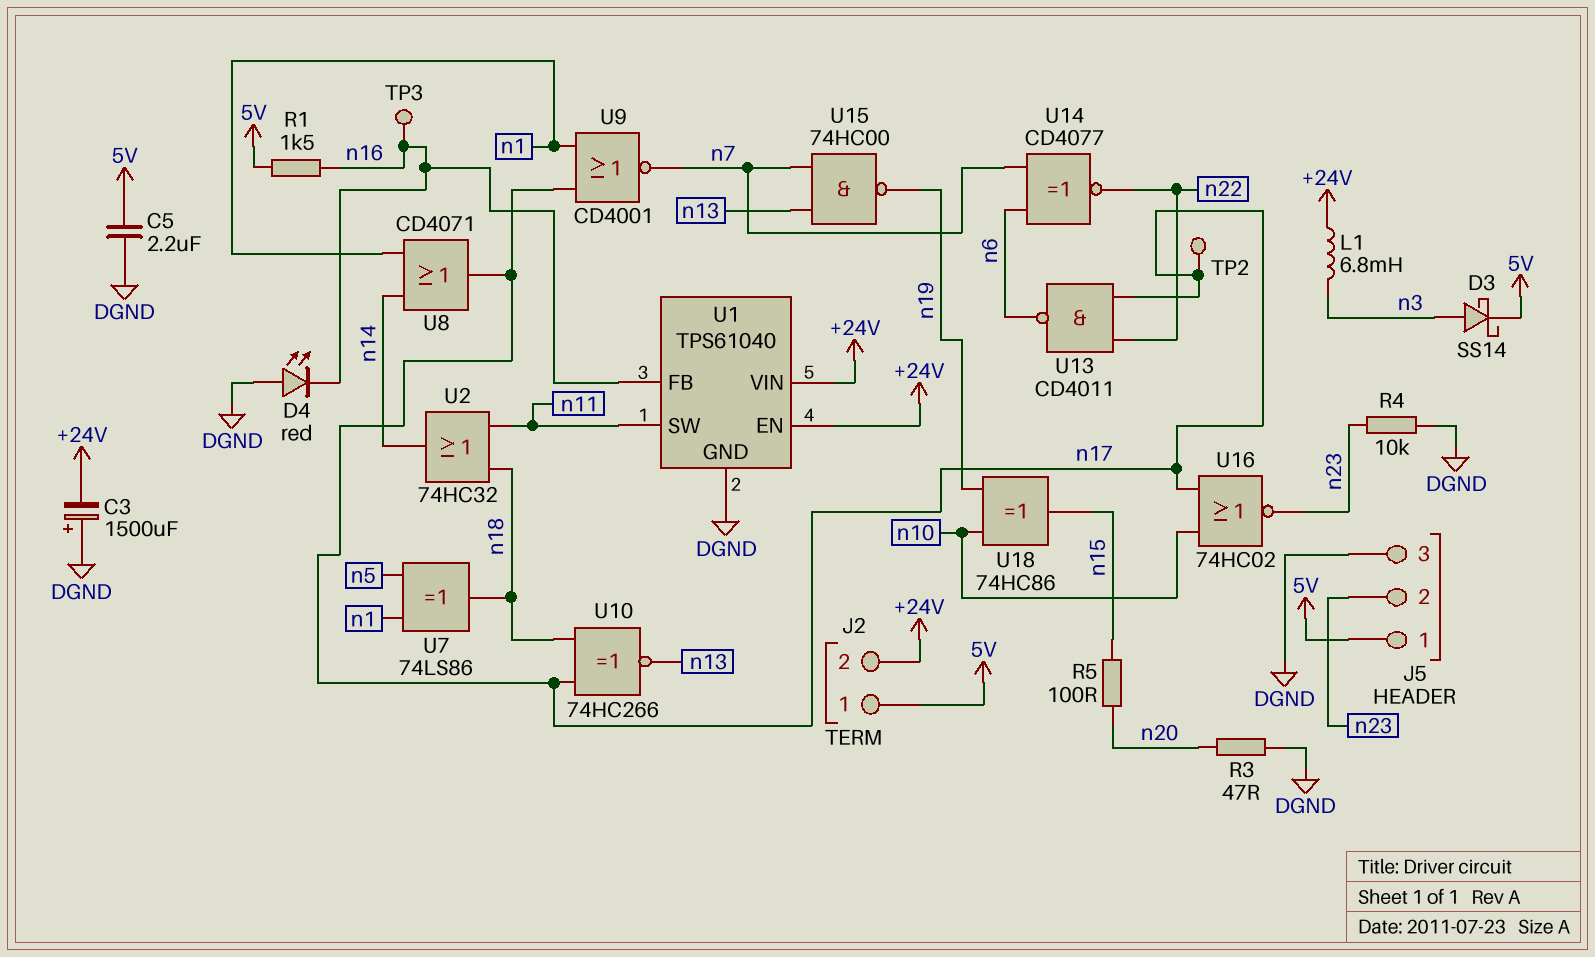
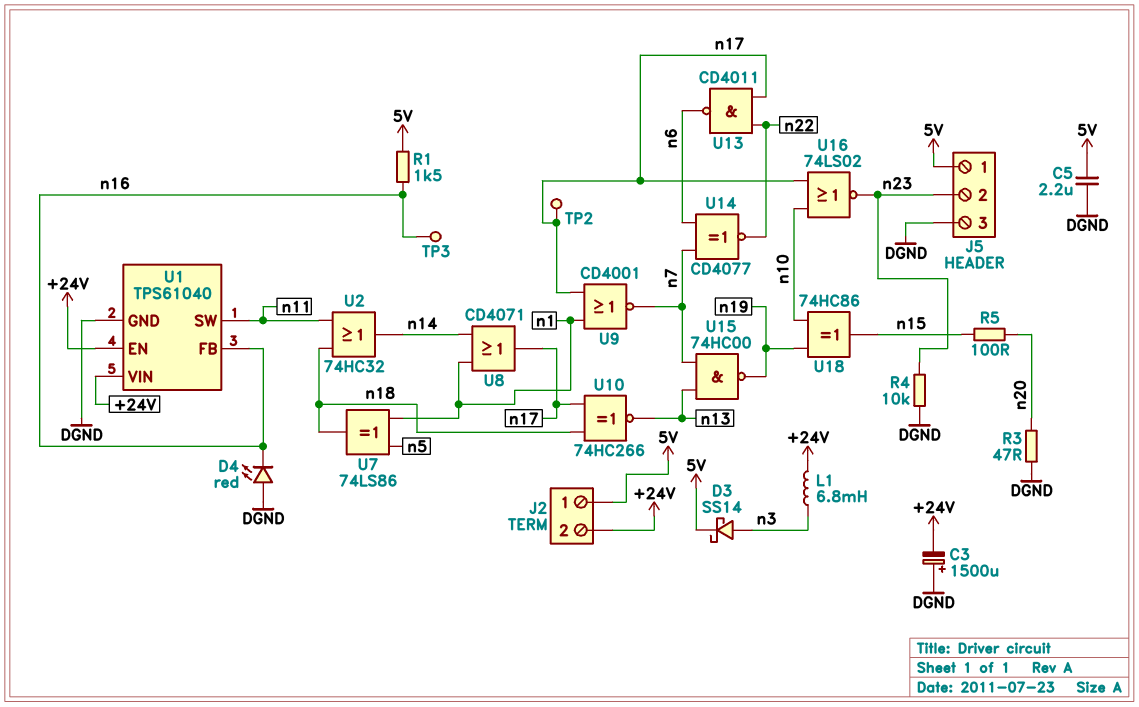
U16: NOR 74HC02 (in n10, in n17, out n23) -> NOR 74LS02 (in n10, in n17, out n23)

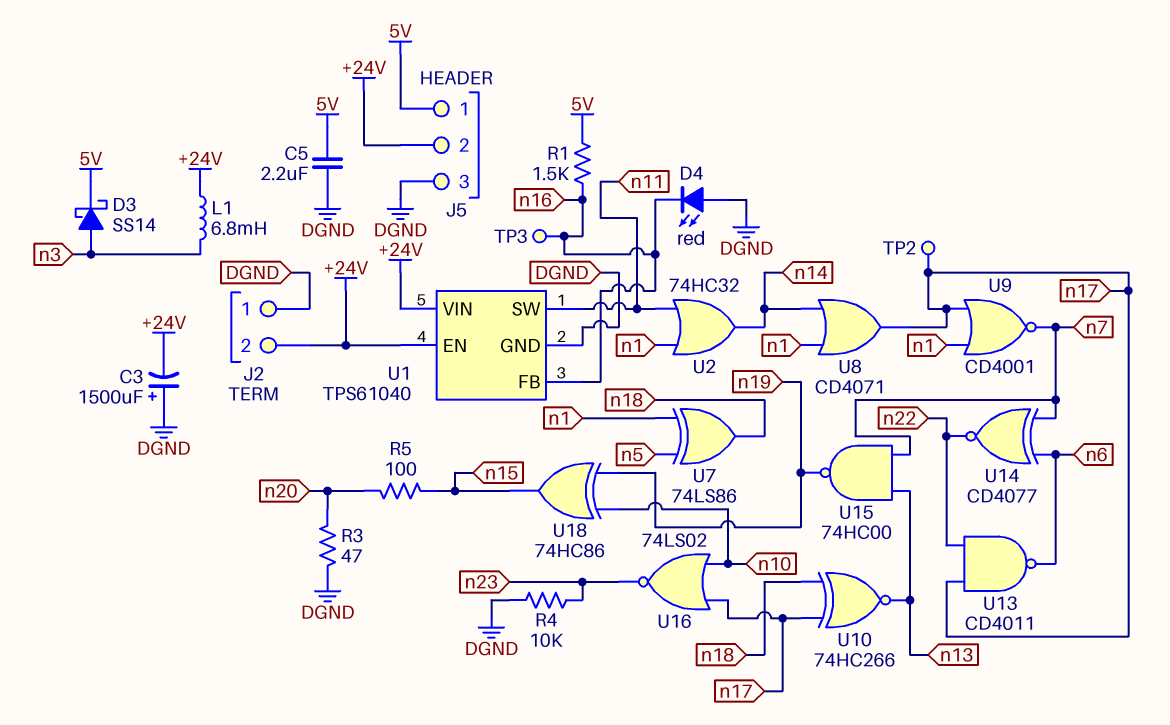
J2 pin 1: 5V -> DGND
J5 pin 2: n23 -> +24V
U2: OR 74HC32 (in n11, in n18, out n14) -> OR 74HC32 (in n1, in n11, out n14)

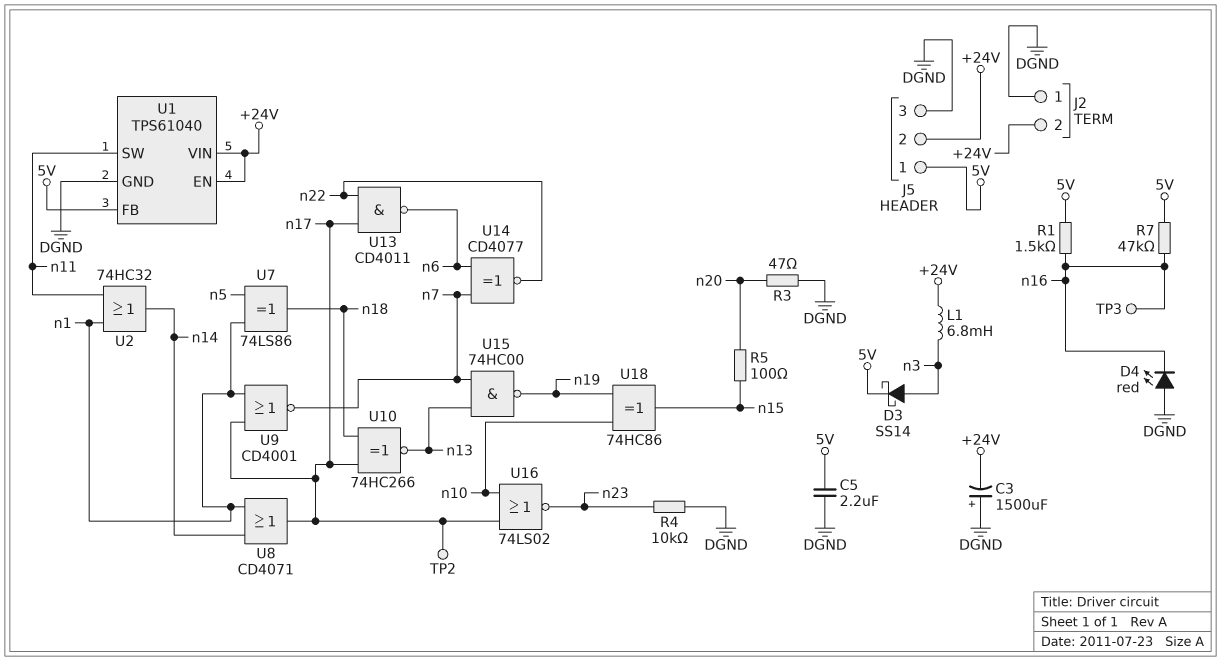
R7: none -> 47k (5V, n16)
U1 pin FB: n16 -> 5V

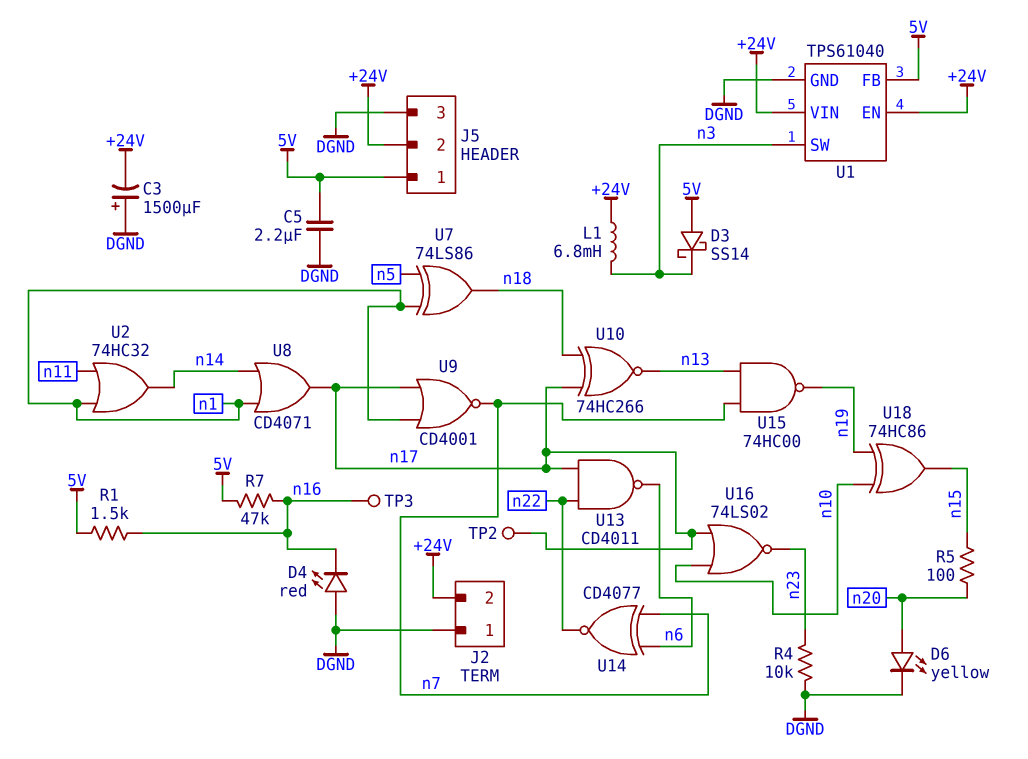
D3: schottky SS14 (A n3, K 5V) -> schottky SS14 (A 5V, K n3)
D6: none -> LED yellow (A n20, K DGND)
R3: 47 (DGND, n20) -> none
U1 pin SW: n11 -> n3

